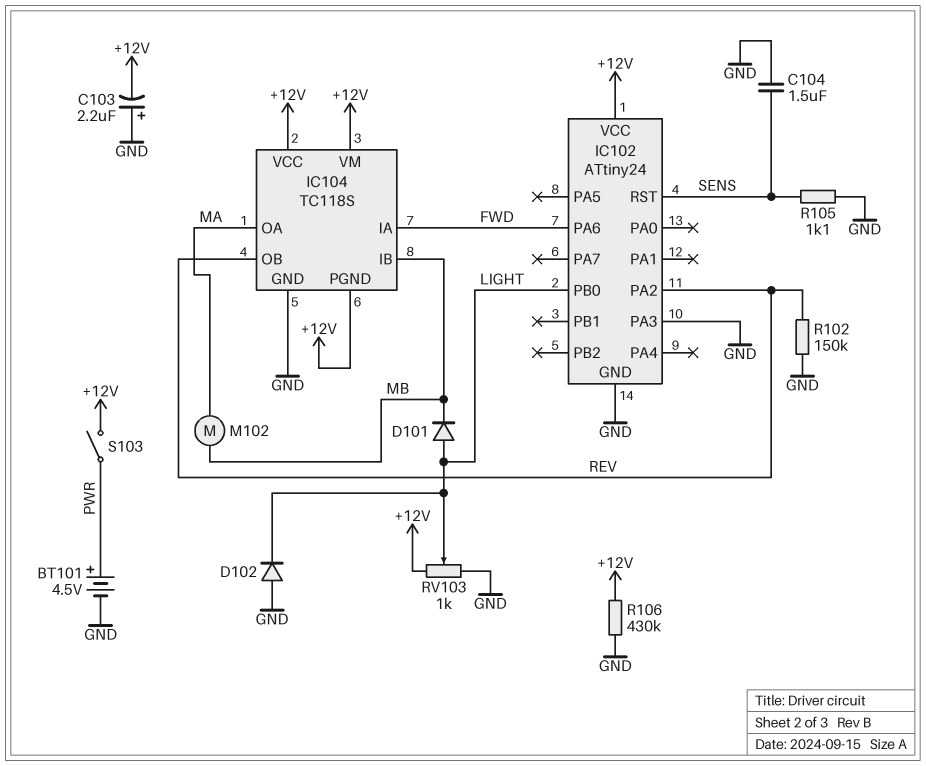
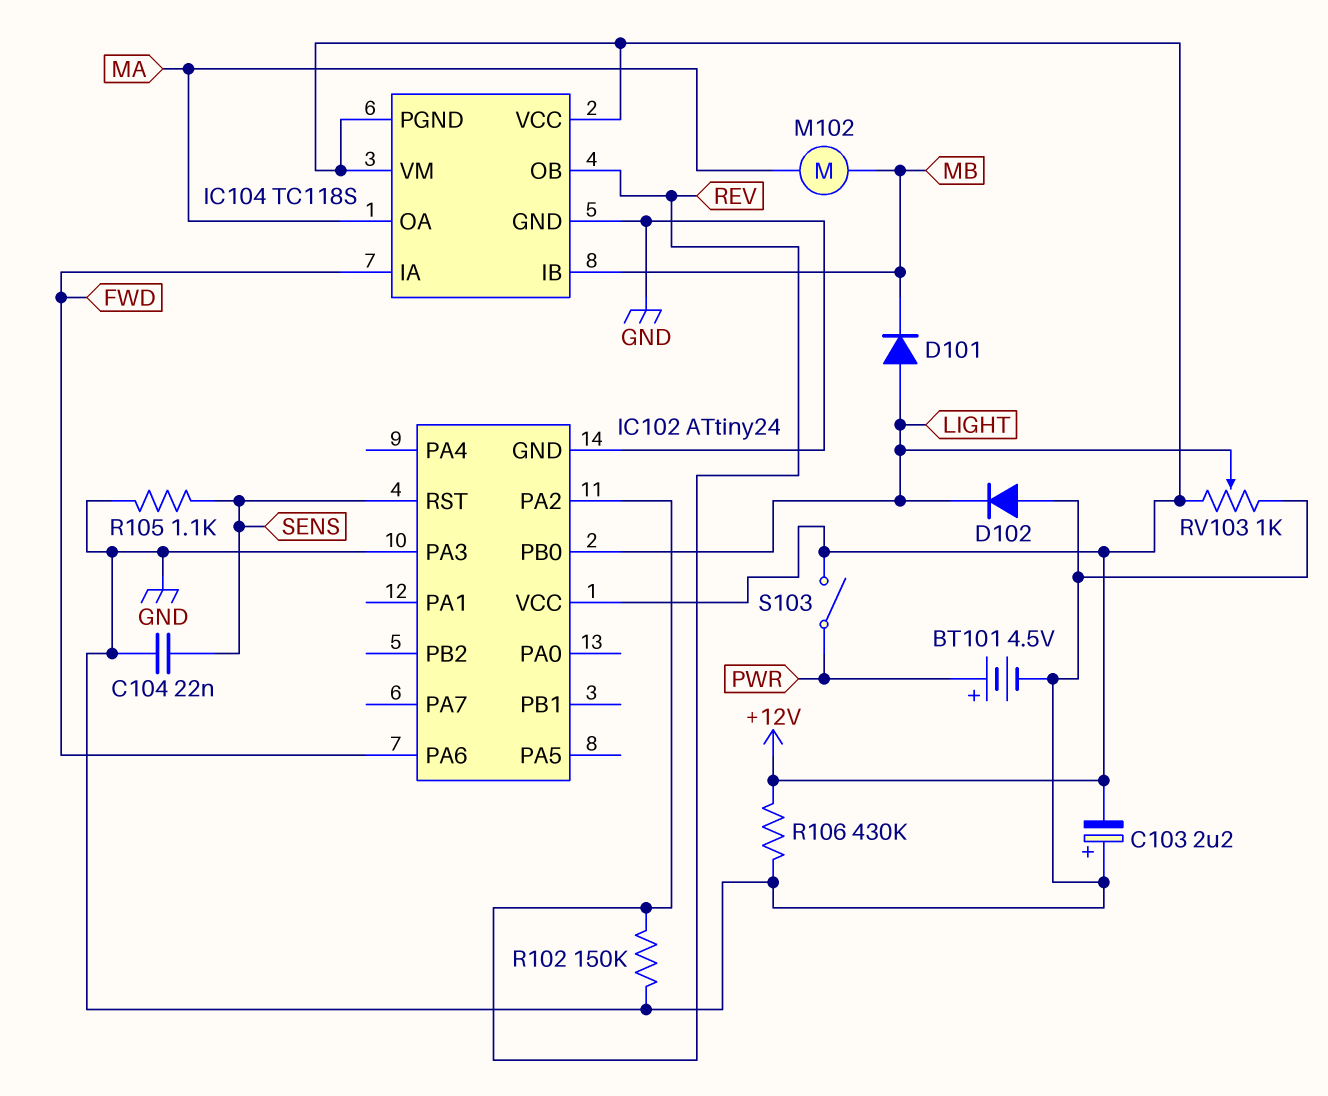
C104: 1.5uF (GND, SENS) -> 22nF (GND, SENS)

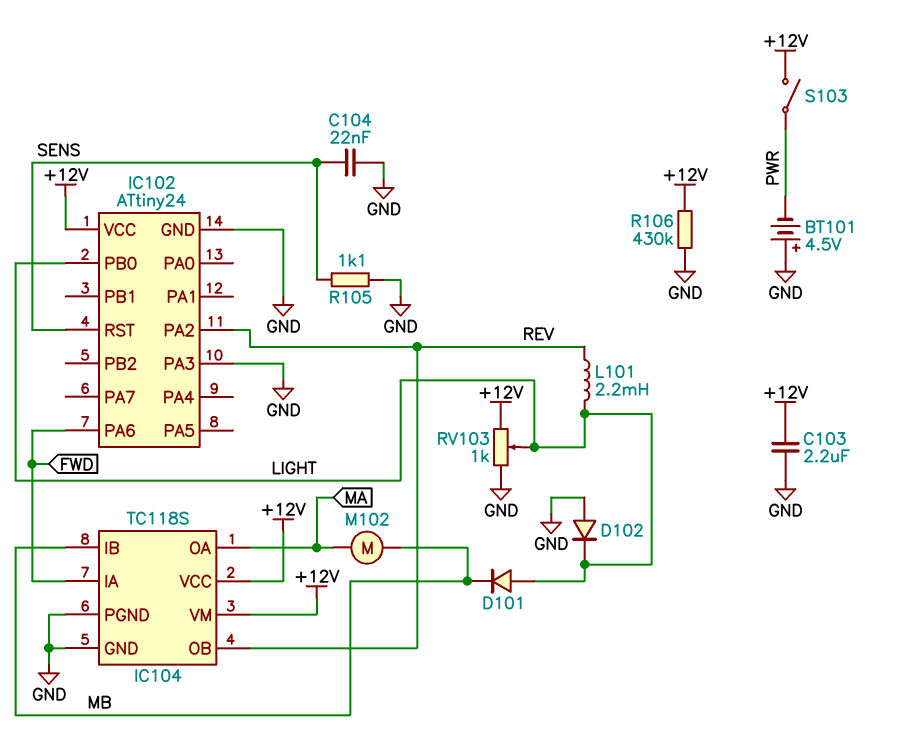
BT101: 4.5V (plus PWR, minus GND) -> 4.5V (plus GND, minus PWR)
C103: 2.2uF (plus GND, minus +12V) -> 2.2uF (+12V, GND)
IC104 pin PGND: +12V -> GND
L101: none -> 2.2mH (LIGHT, REV)
R102: 150k (GND, REV) -> none

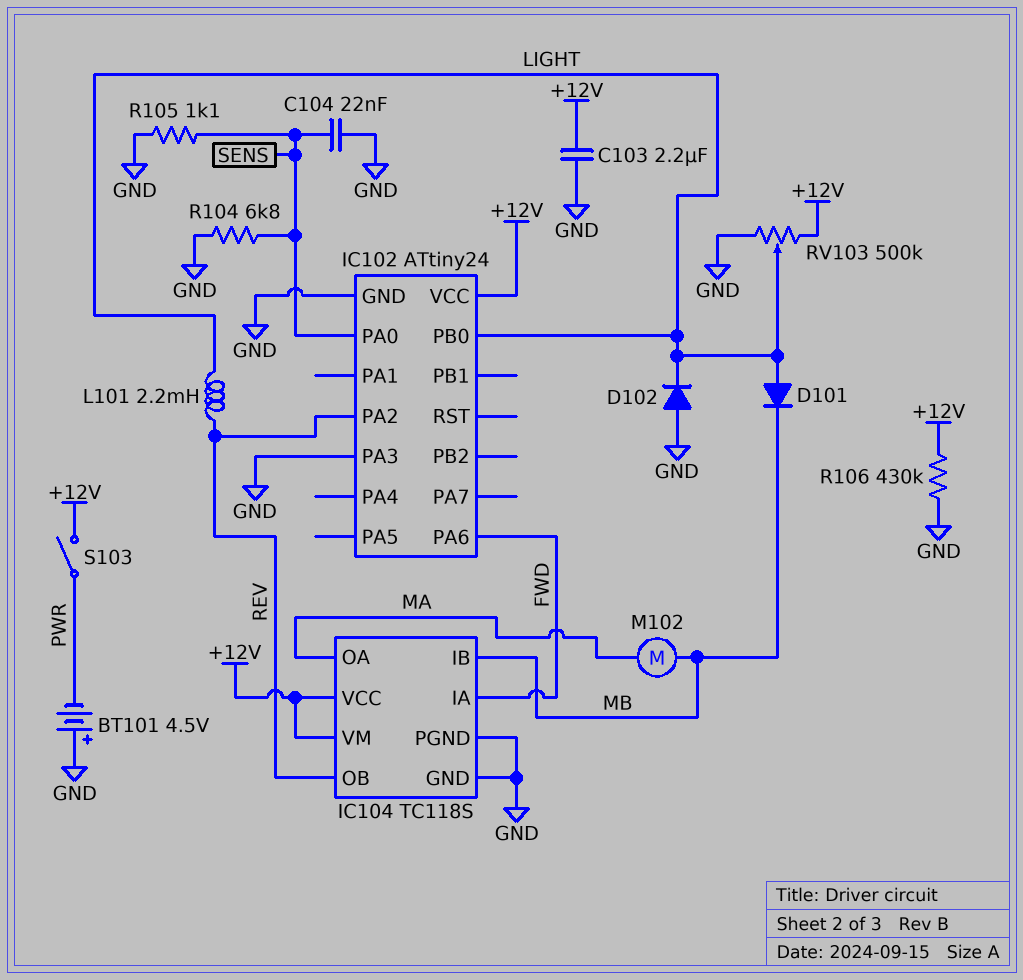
IC102 pin PA0: none -> SENS
IC102 pin RST: SENS -> none
R104: none -> 6.8k (GND, SENS)
RV103: 1k (+12V, GND, wiper LIGHT) -> 500k (+12V, GND, wiper LIGHT)

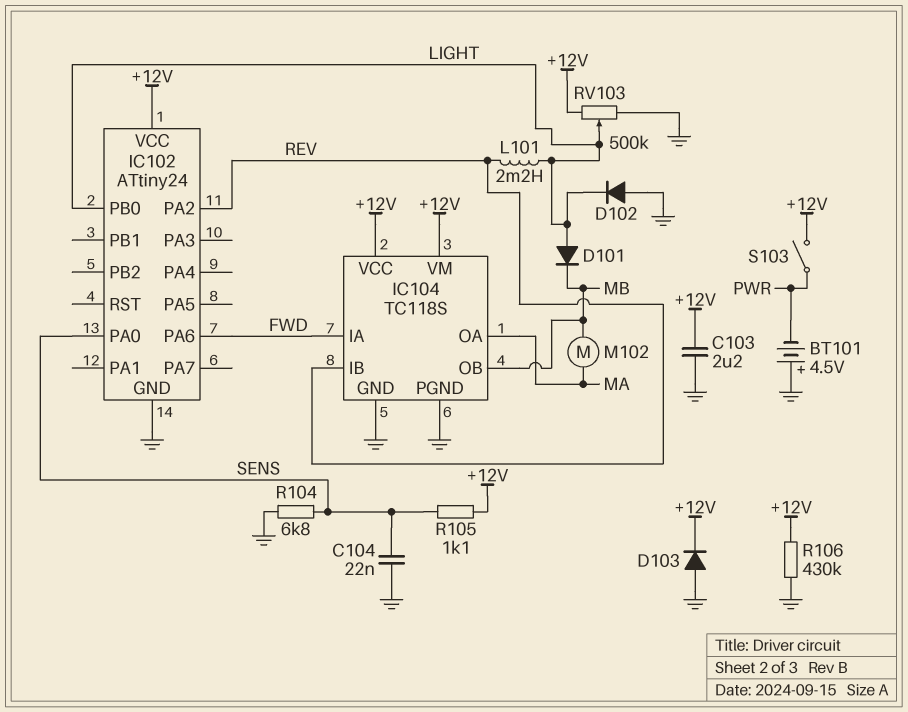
D103: none -> diode (A GND, K +12V)
IC102 pin PA3: GND -> none
IC104 pin IB: MB -> REV
IC104 pin OB: REV -> MB
R105: 1.1k (GND, SENS) -> 1.1k (+12V, SENS)

